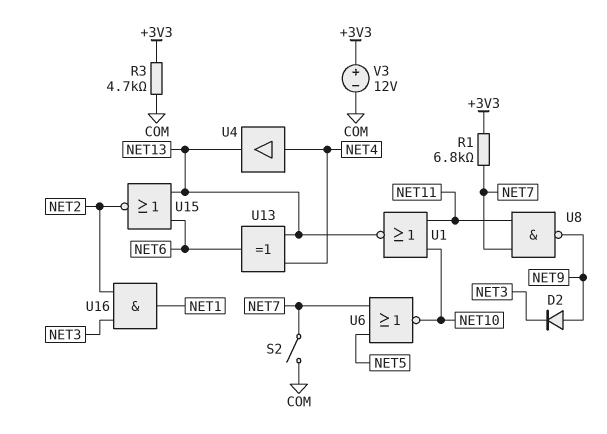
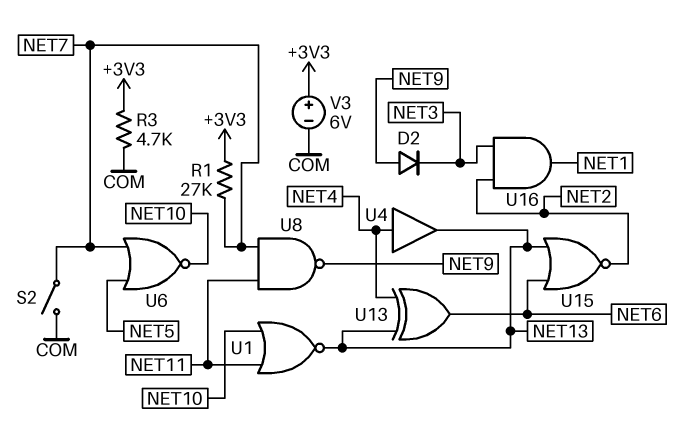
R1: 6.8k (+3V3, NET7) -> 27k (+3V3, NET7)
V3: 12V (plus +3V3, minus COM) -> 6V (plus +3V3, minus COM)

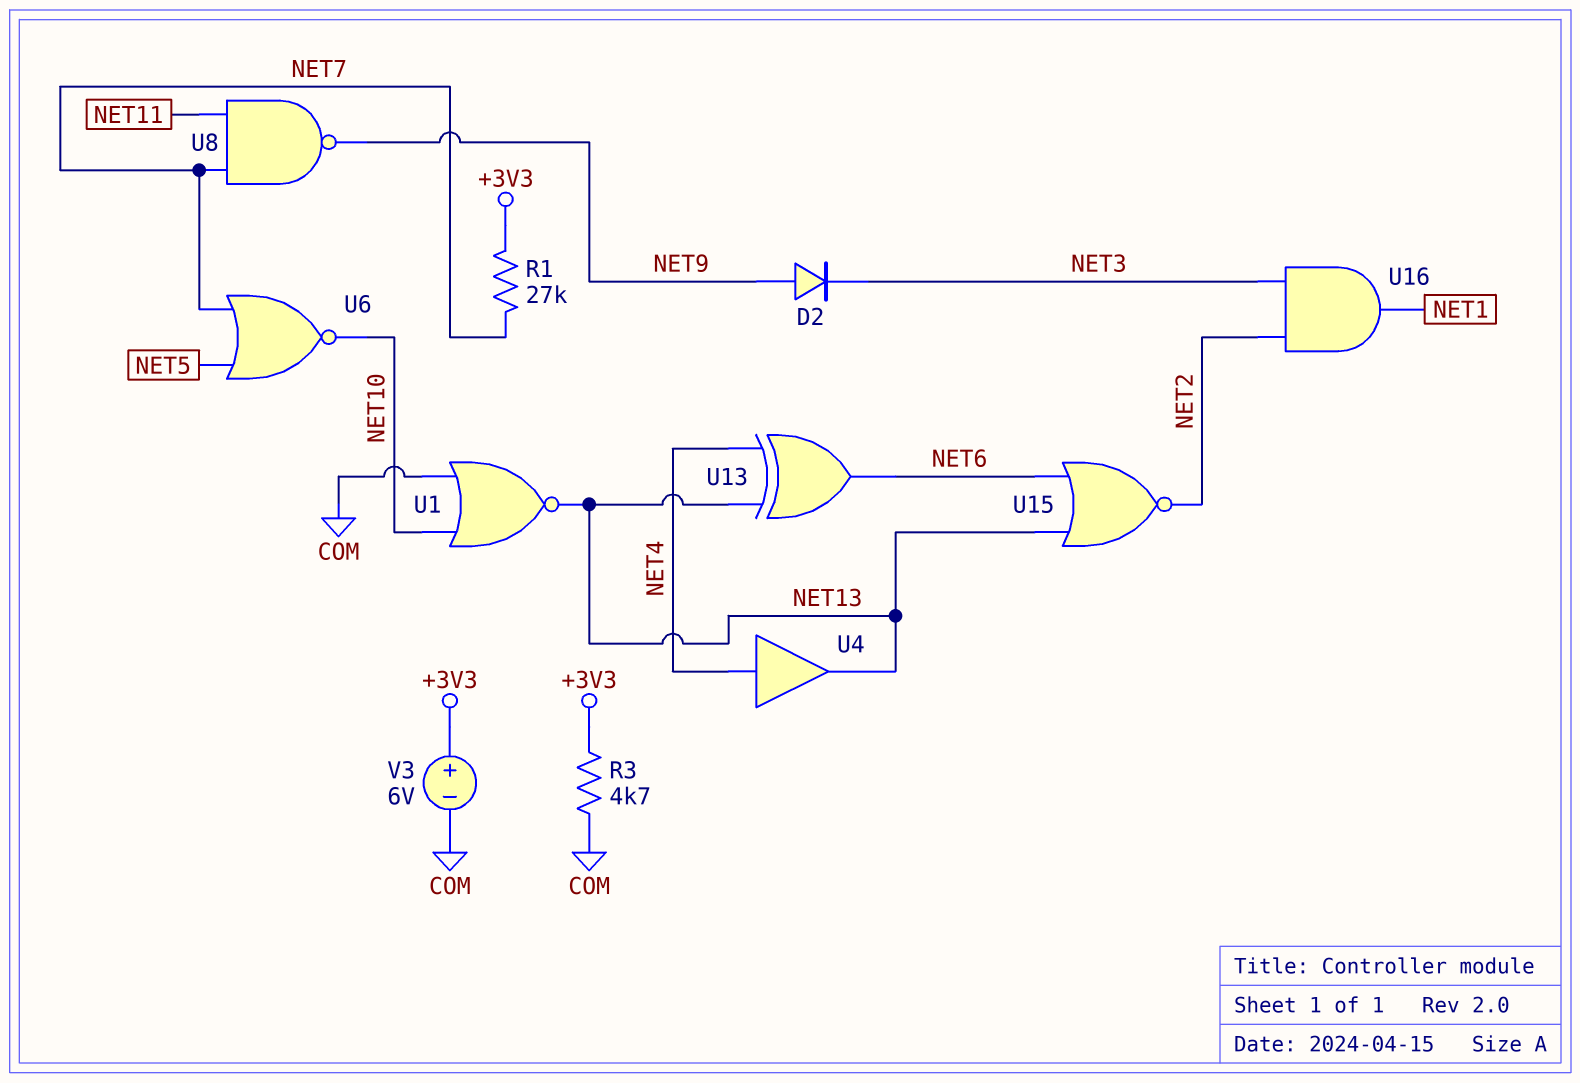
S2: switch (COM, NET7) -> none
U1: NOR (in NET10, in NET11, out NET13) -> NOR (in COM, in NET10, out NET13)

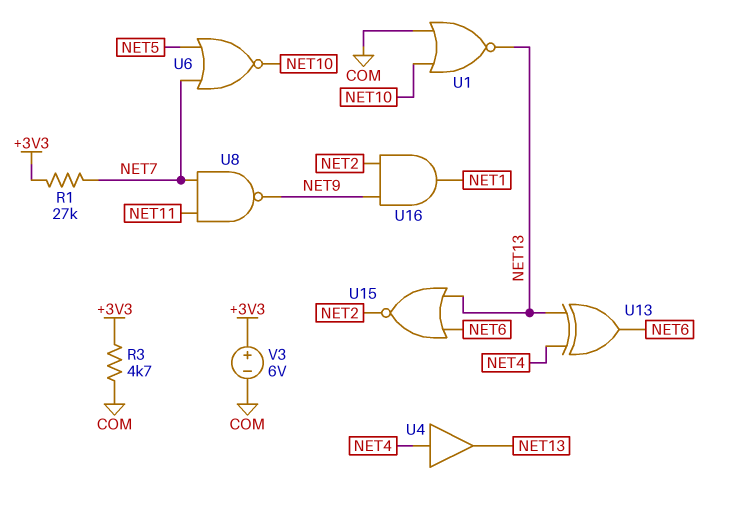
D2: diode (A NET9, K NET3) -> none
U16: AND (in NET2, in NET3, out NET1) -> AND (in NET2, in NET9, out NET1)

